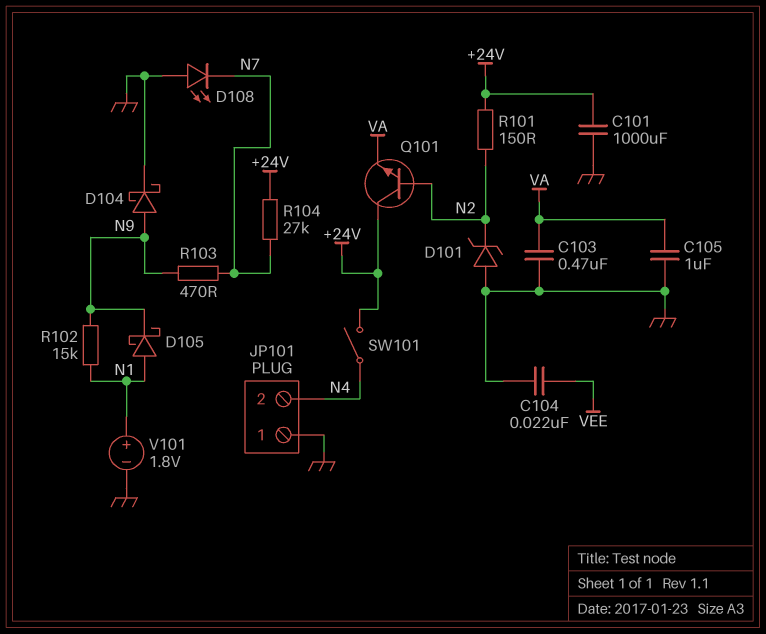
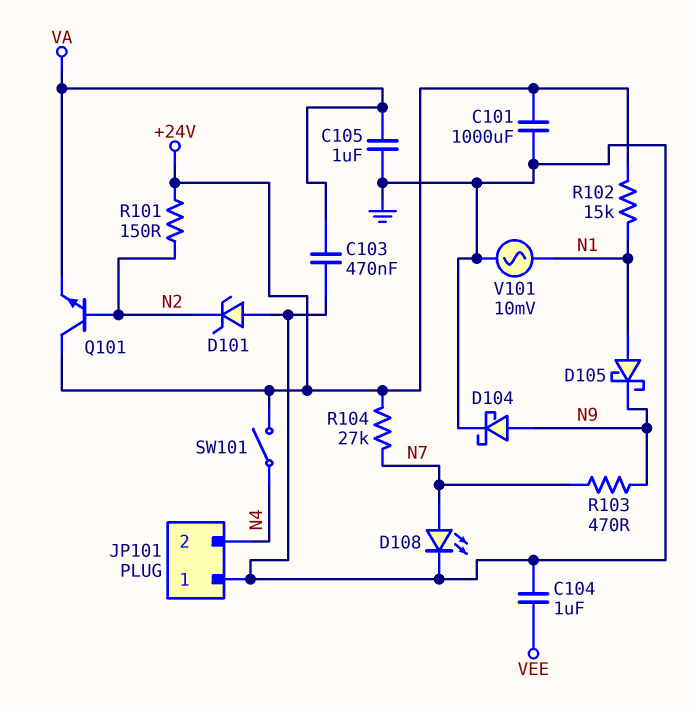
C104: 22nF (GND, VEE) -> 1uF (GND, VEE)
D108: LED (A GND, K N7) -> LED (A N7, K GND)
R102: 15k (N1, N9) -> 15k (+24V, N1)
V101: 1.8V (plus N1, minus GND) -> AC 10mV (GND, N1)

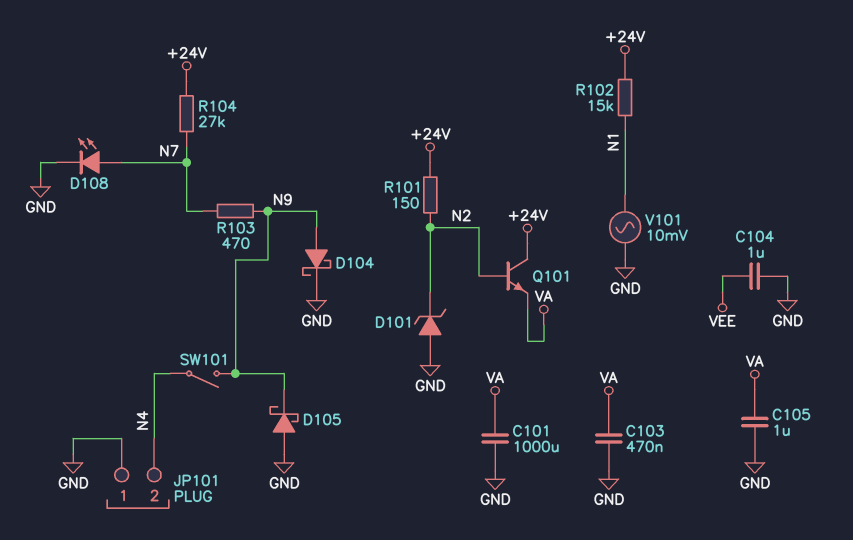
C101: 1000uF (+24V, GND) -> 1000uF (GND, VA)
D105: schottky (A N1, K N9) -> schottky (A GND, K N9)
SW101: switch (+24V, N4) -> switch (N4, N9)

